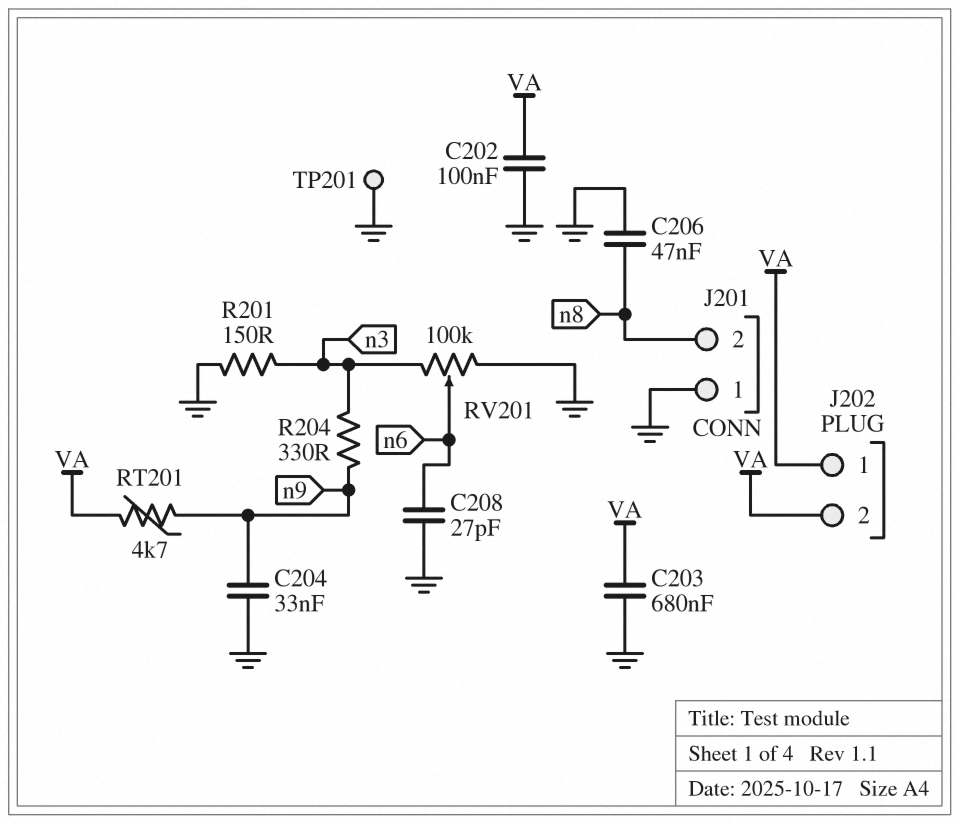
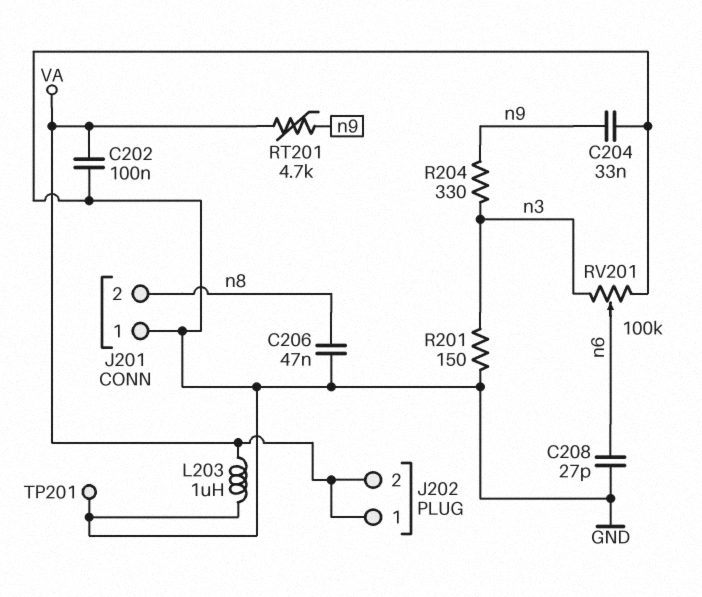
C203: 680nF (GND, VA) -> none
L203: none -> 1uH (GND, VA)

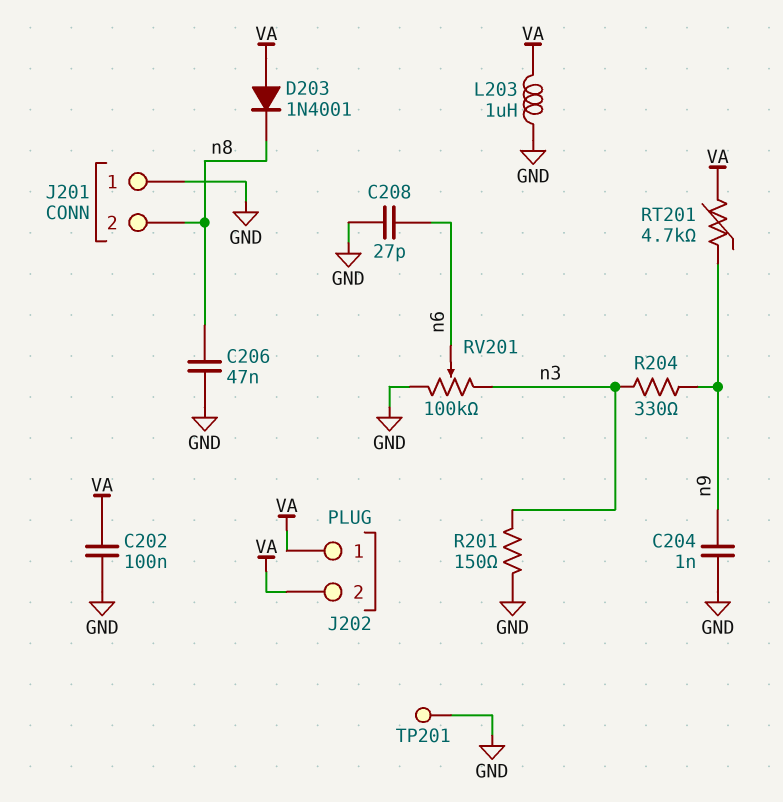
C204: 33nF (GND, n9) -> 1nF (GND, n9)
D203: none -> diode 1N4001 (A VA, K n8)

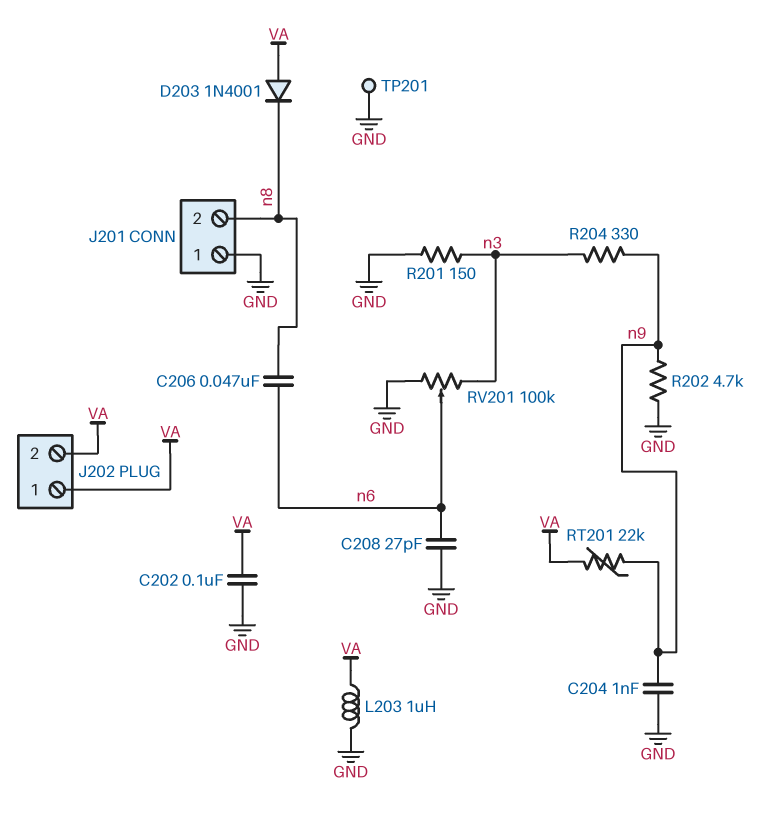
C206: 47nF (GND, n8) -> 47nF (n6, n8)
R202: none -> 4.7k (GND, n9)
RT201: 4.7k (VA, n9) -> 22k (VA, n9)

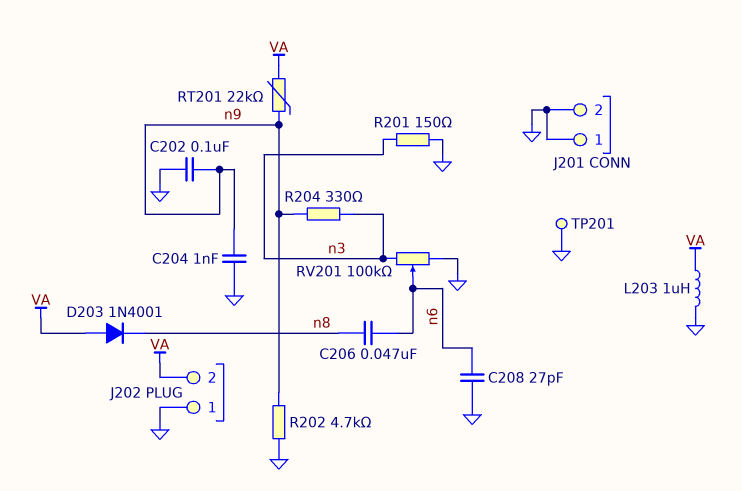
C202: 100nF (GND, VA) -> 100nF (GND, n9)
J201 pin 2: n8 -> GND
J202 pin 1: VA -> GND

